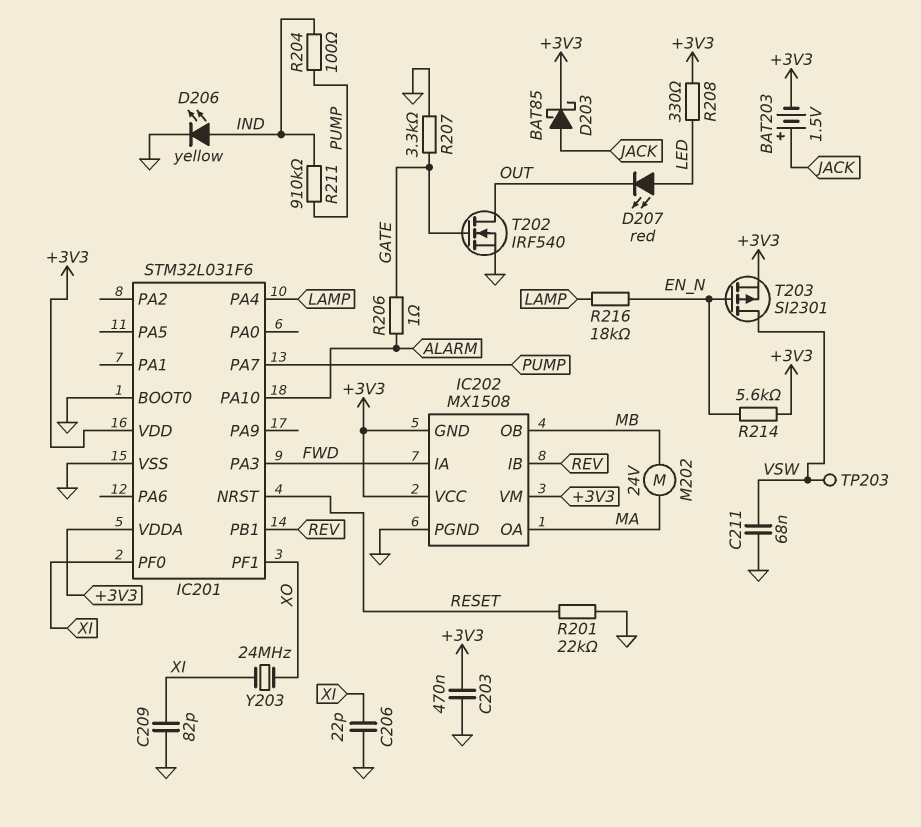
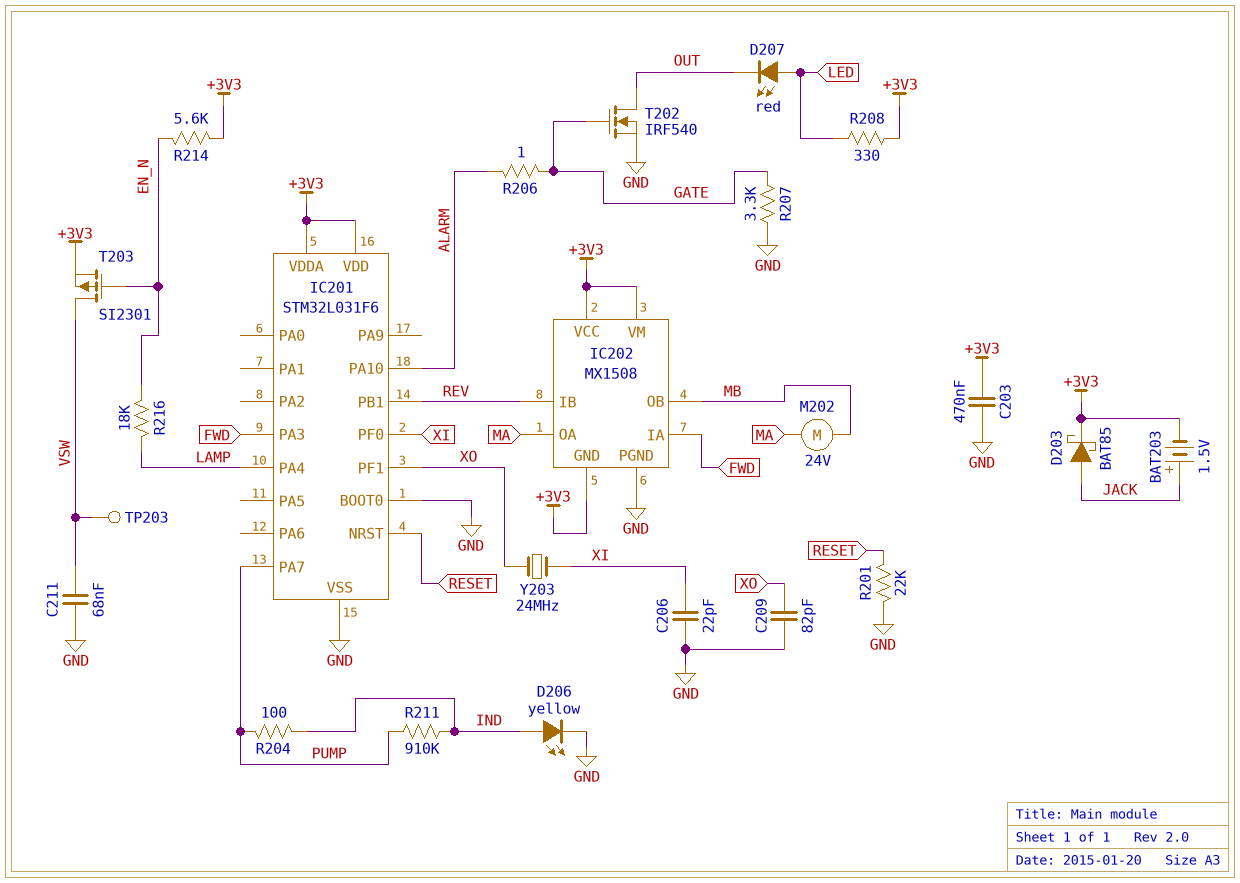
C209: 82pF (GND, XI) -> 82pF (GND, XO)

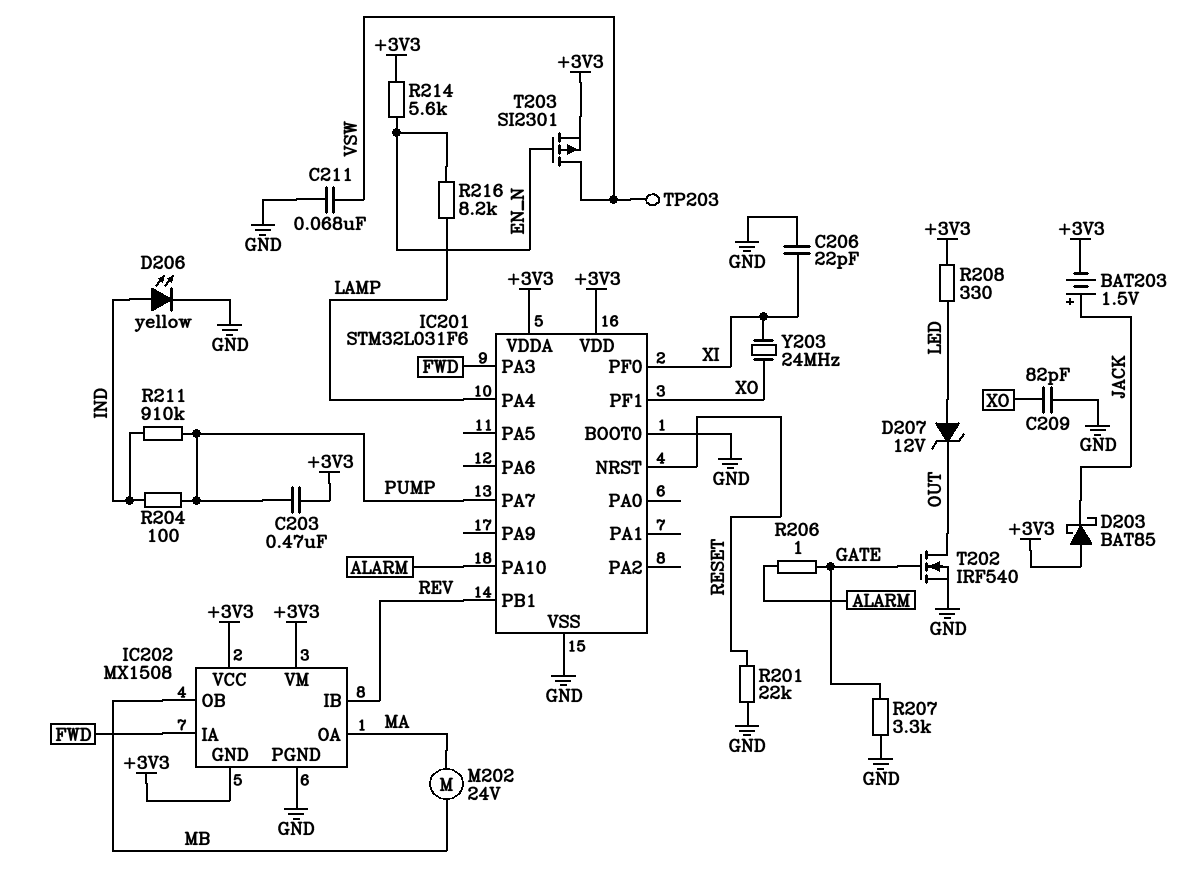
C203: 470nF (+3V3, GND) -> 470nF (+3V3, PUMP)
D203: schottky BAT85 (A JACK, K +3V3) -> schottky BAT85 (A +3V3, K JACK)
D207: LED red (A LED, K OUT) -> zener 12V (A LED, K OUT)
R216: 18k (EN_N, LAMP) -> 8.2k (EN_N, LAMP)

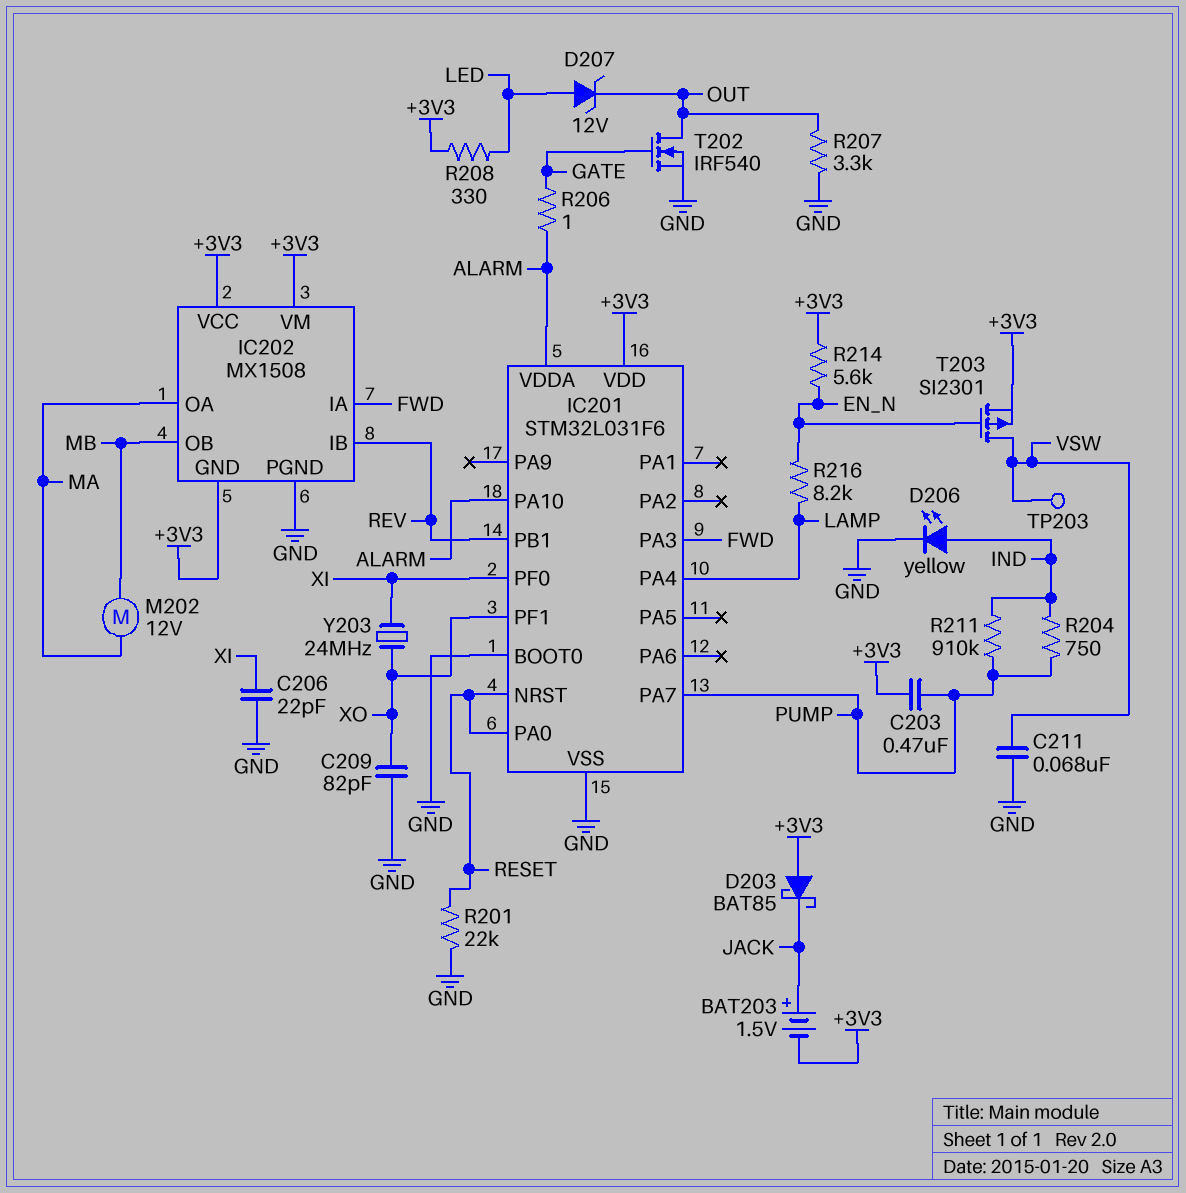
IC201 pin PA0: none -> RESET
IC201 pin VDDA: +3V3 -> ALARM
M202: motor 24V (MA, MB) -> motor 12V (MA, MB)
R204: 100 (IND, PUMP) -> 750 (IND, PUMP)
R207: 3.3k (GATE, GND) -> 3.3k (GND, OUT)

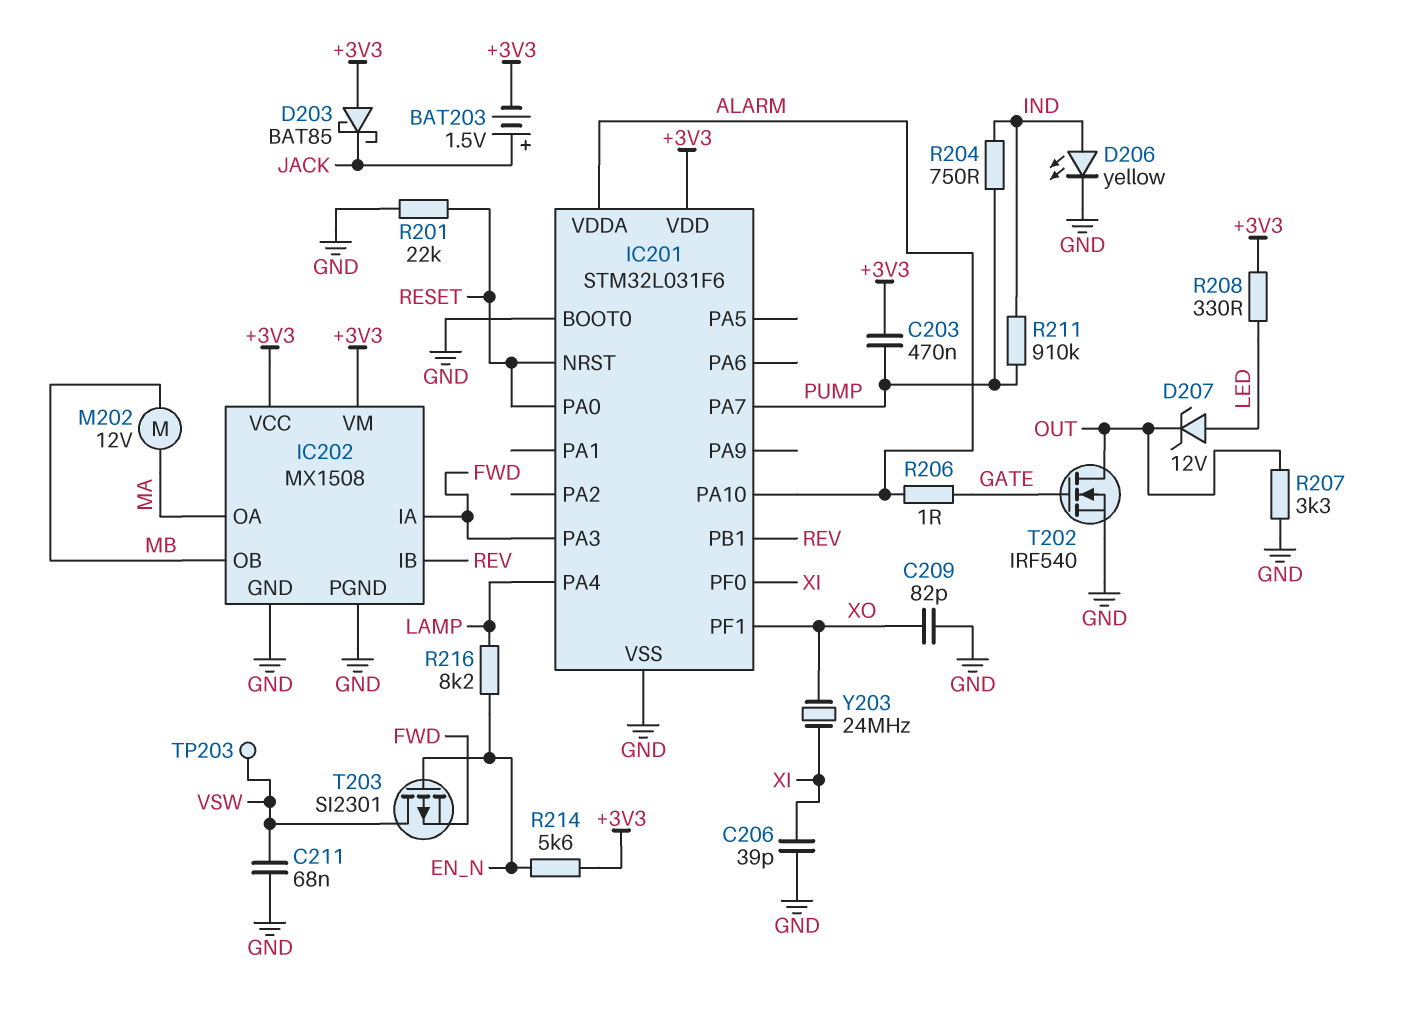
C206: 22pF (GND, XI) -> 39pF (GND, XI)
IC202 pin GND: +3V3 -> GND
T203: PMOS SI2301 (G EN_N, D VSW, S +3V3) -> PMOS SI2301 (G EN_N, D VSW, S FWD)

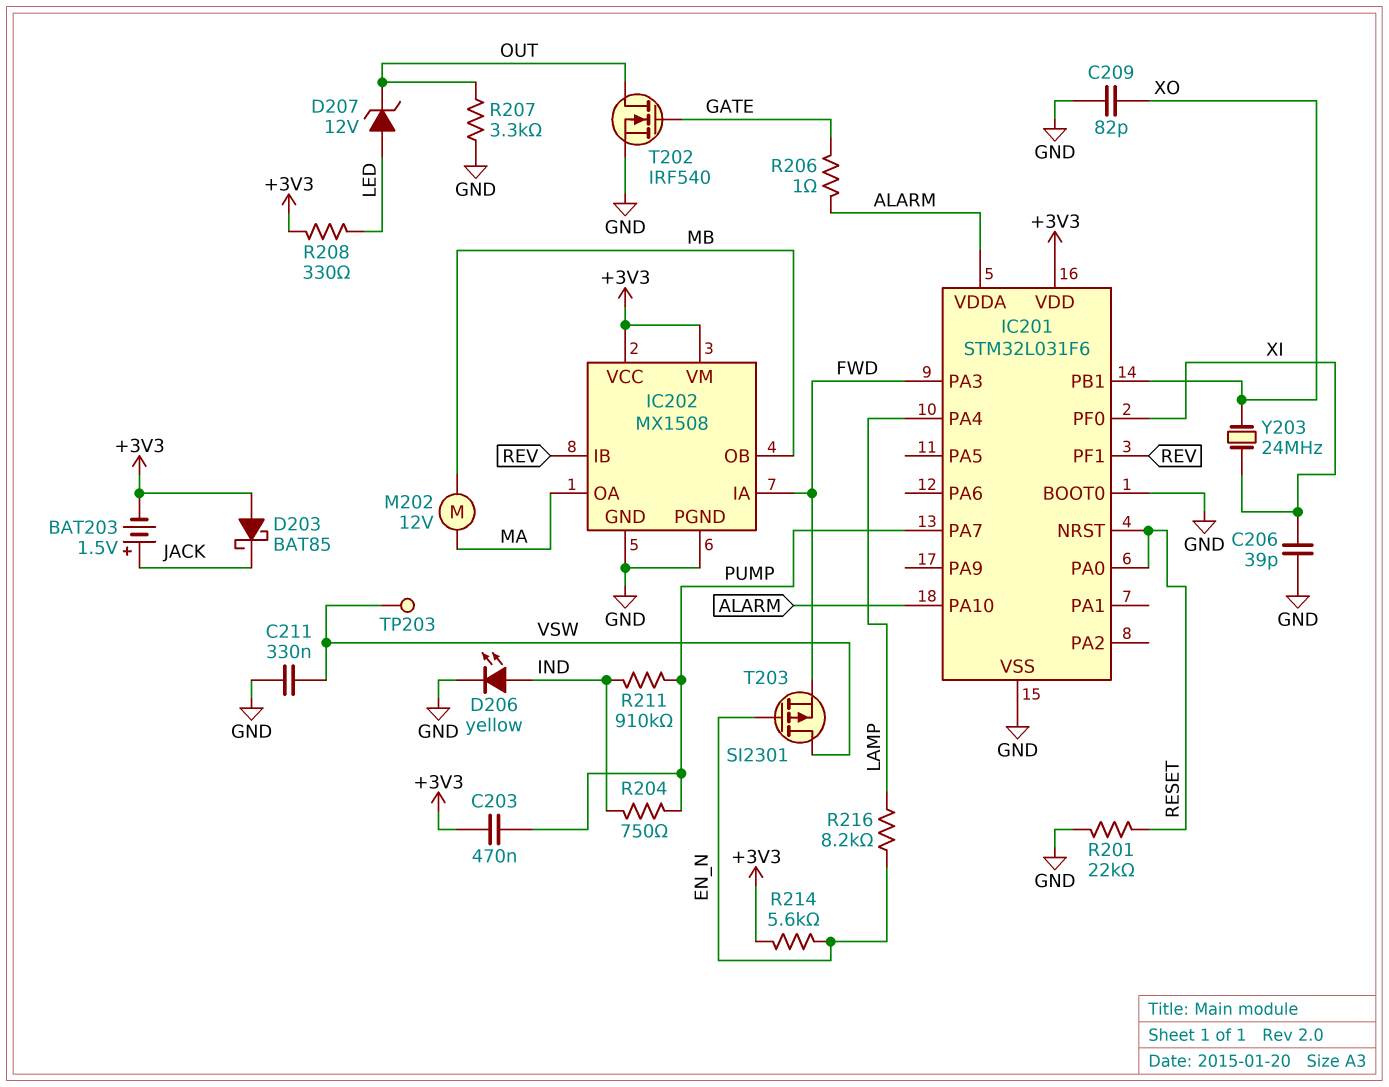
C211: 68nF (GND, VSW) -> 330nF (GND, VSW)
IC201 pin PB1: REV -> XO
IC201 pin PF1: XO -> REV

